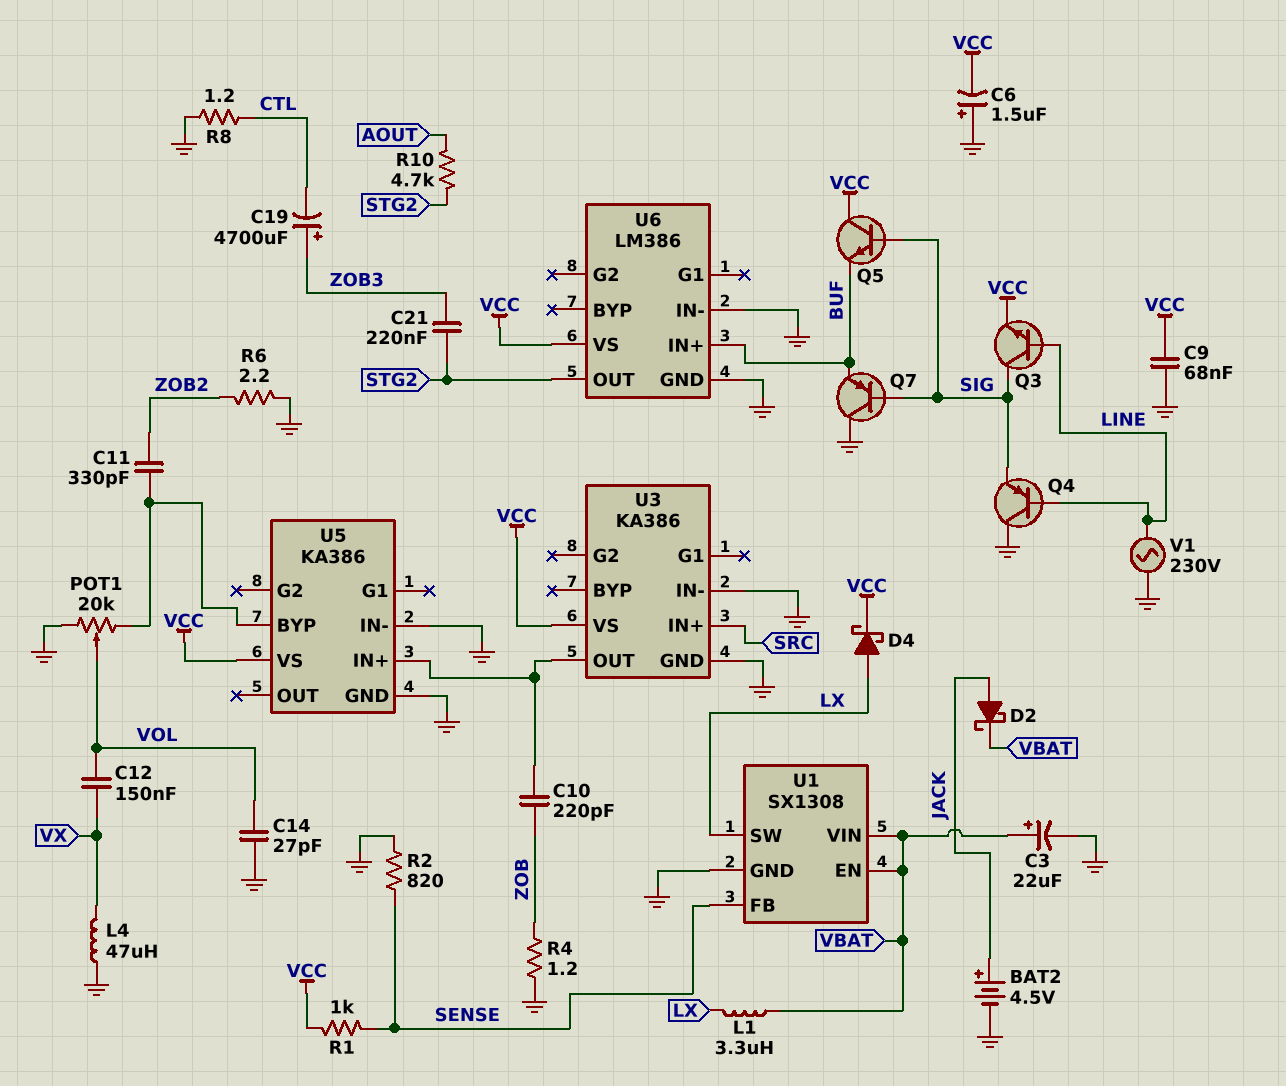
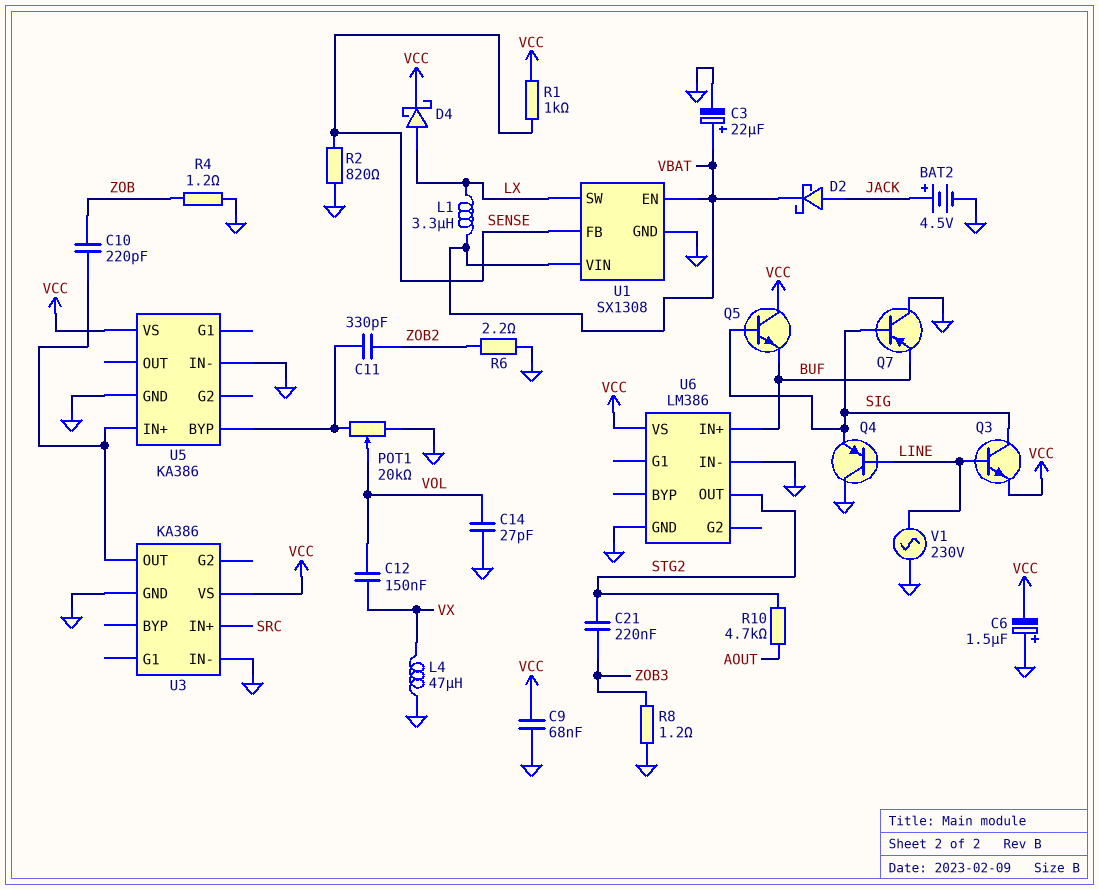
C19: 4700uF (plus ZOB3, minus CTL) -> none
R8: 1.2 (CTL, GND) -> 1.2 (GND, ZOB3)

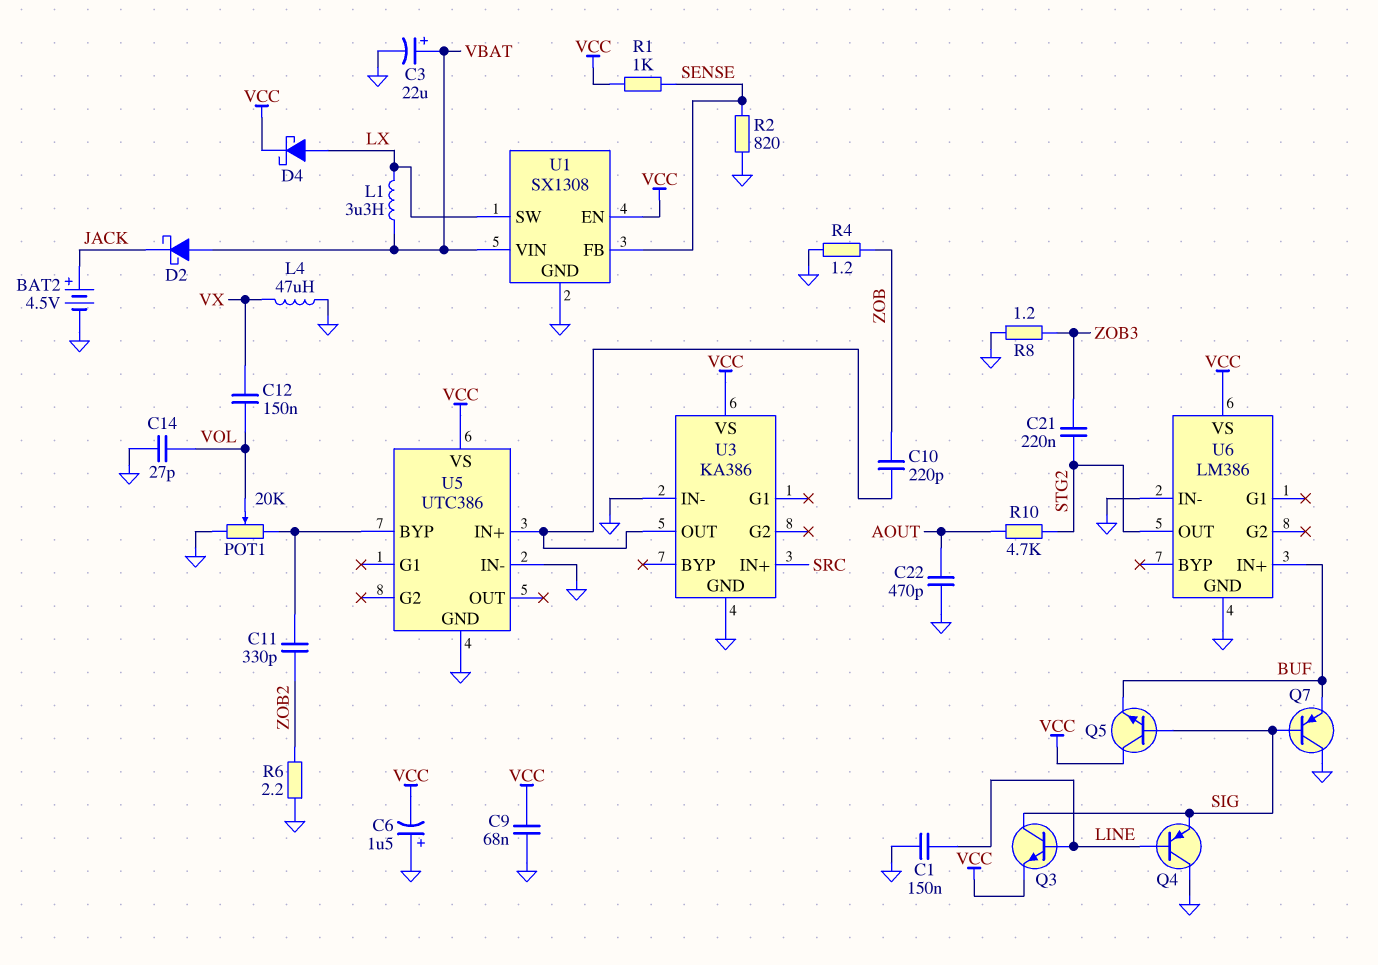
C1: none -> 150nF (GND, LINE)
C22: none -> 470pF (AOUT, GND)
D2: schottky (A JACK, K VBAT) -> schottky (A VBAT, K JACK)
U1 pin EN: VBAT -> VCC
U5: KA386 -> UTC386
V1: AC 230V (GND, LINE) -> none

